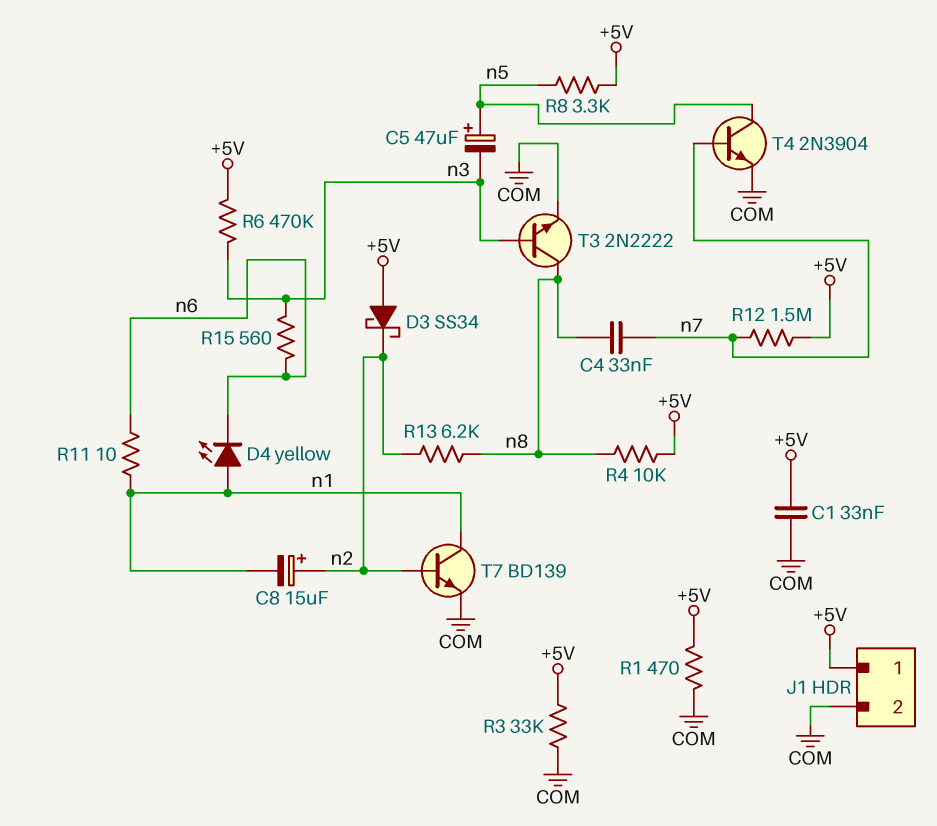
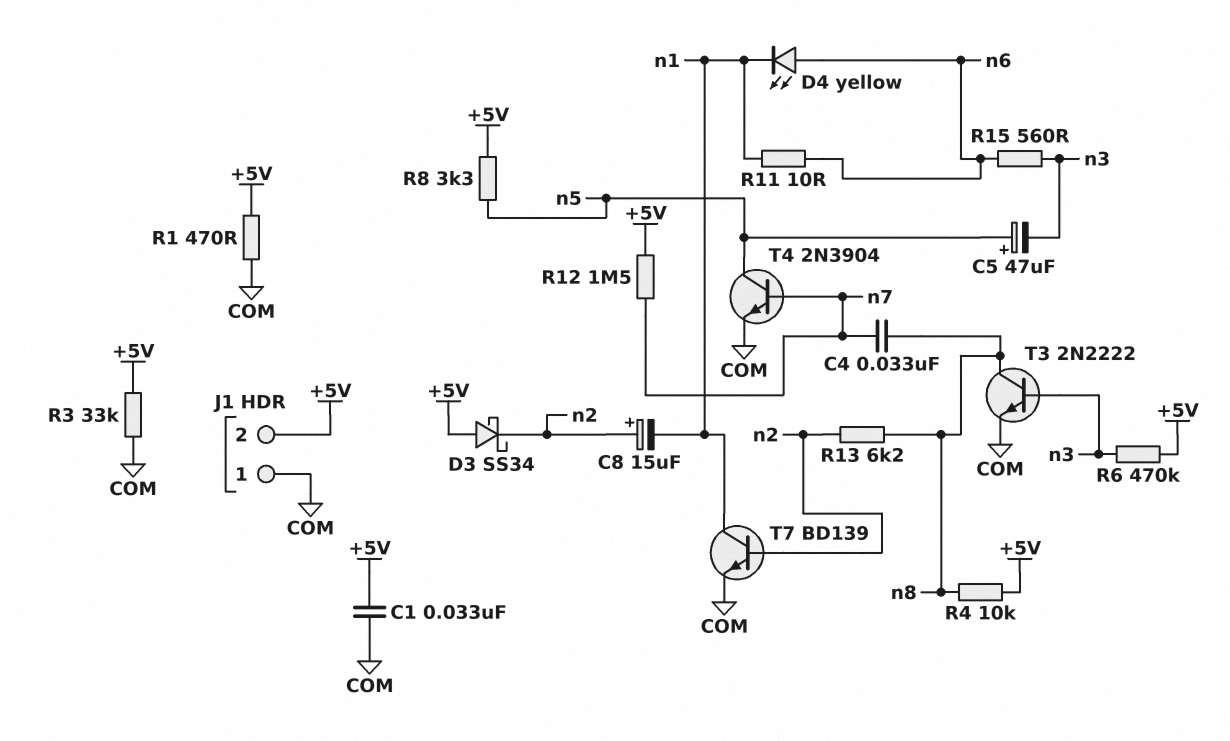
D4: LED yellow (A n1, K n6) -> LED yellow (A n6, K n1)
J1 pin 1: +5V -> COM
J1 pin 2: COM -> +5V

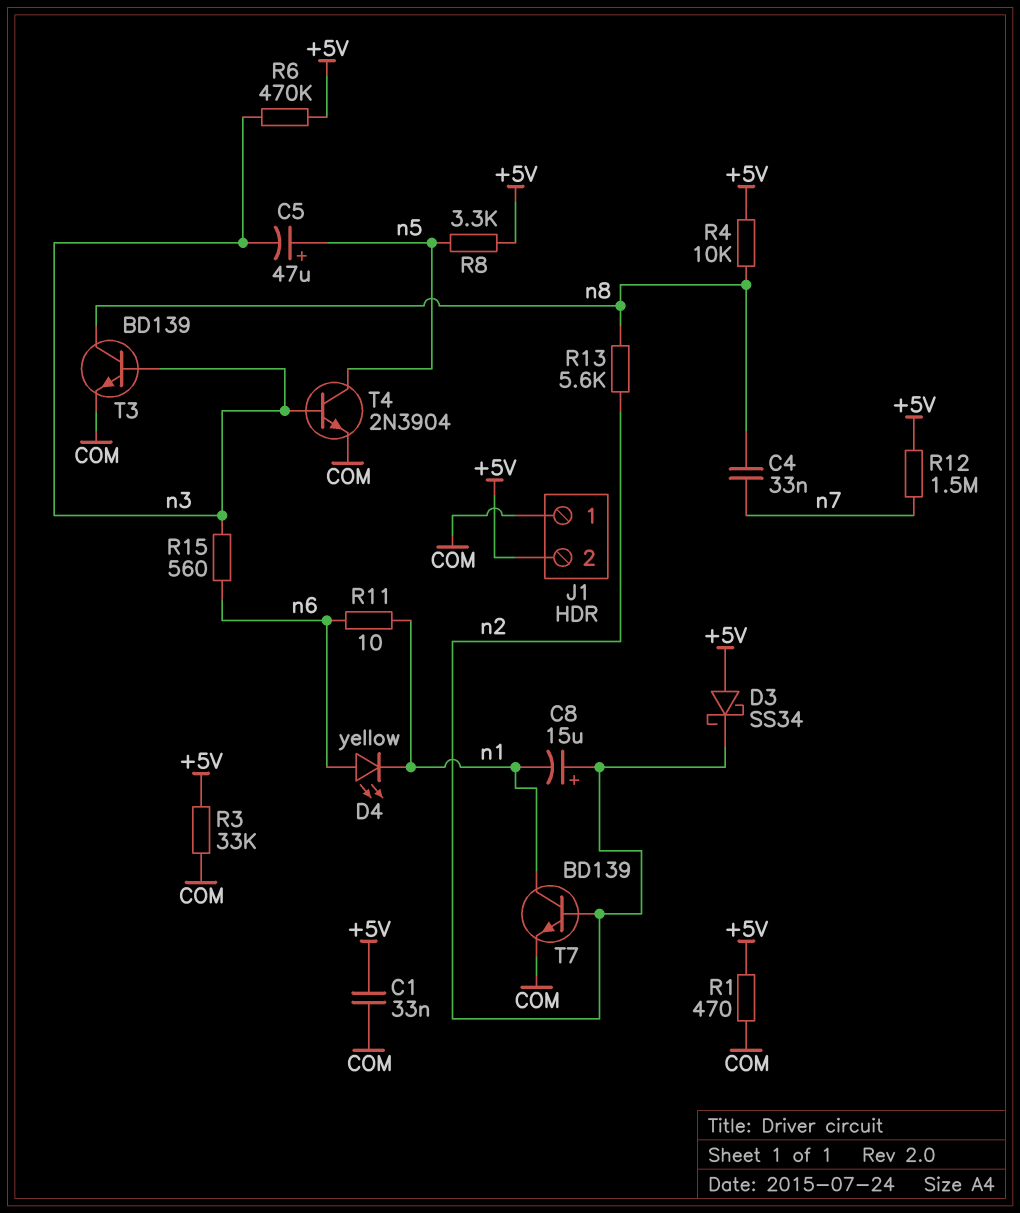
R13: 6.2k (n2, n8) -> 5.6k (n2, n8)
T3: NPN 2N2222 (B n3, C n8, E COM) -> NPN BD139 (B n3, C n8, E COM)
T4: NPN 2N3904 (B n7, C n5, E COM) -> NPN 2N3904 (B n3, C n5, E COM)

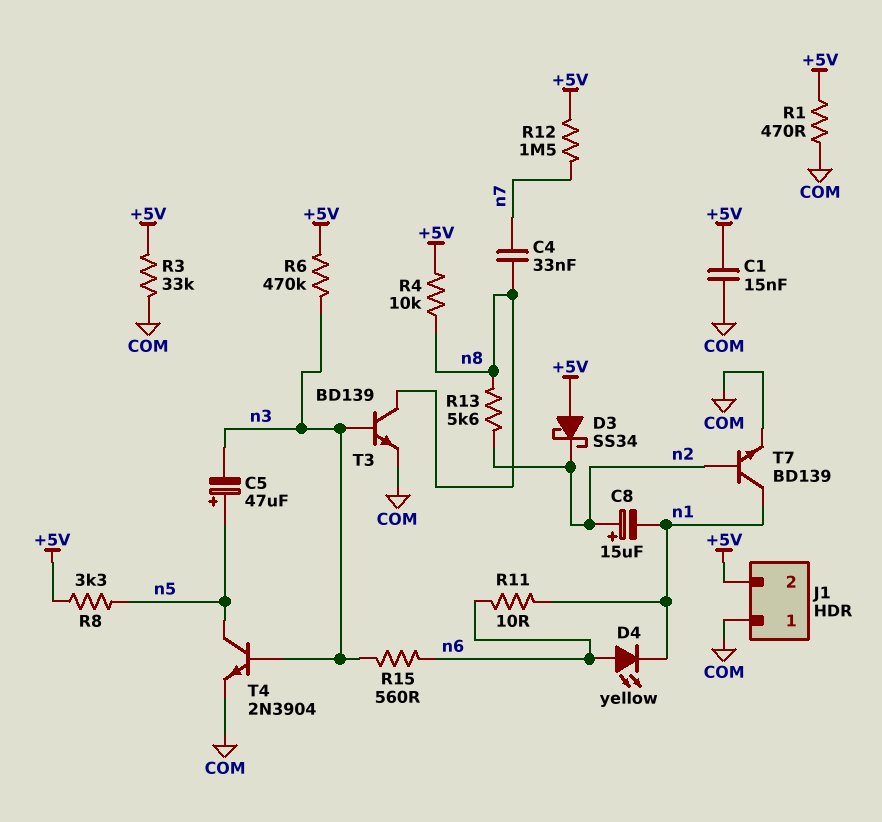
C1: 33nF (+5V, COM) -> 15nF (+5V, COM)

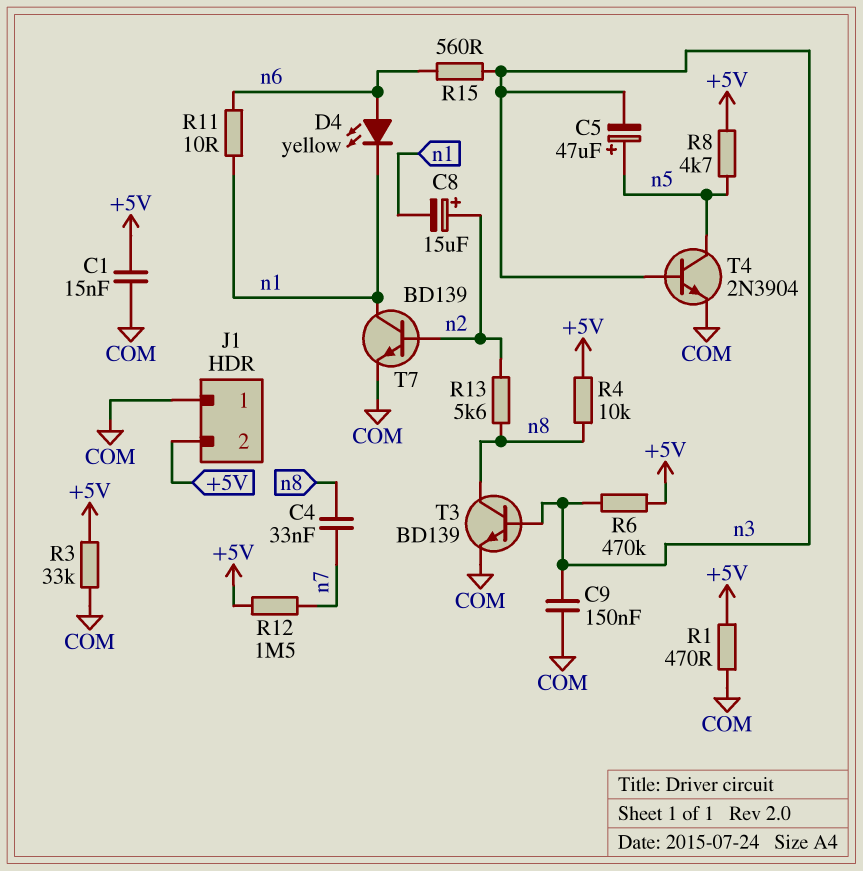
C9: none -> 150nF (COM, n3)
D3: schottky SS34 (A +5V, K n2) -> none
R8: 3.3k (+5V, n5) -> 4.7k (+5V, n5)

